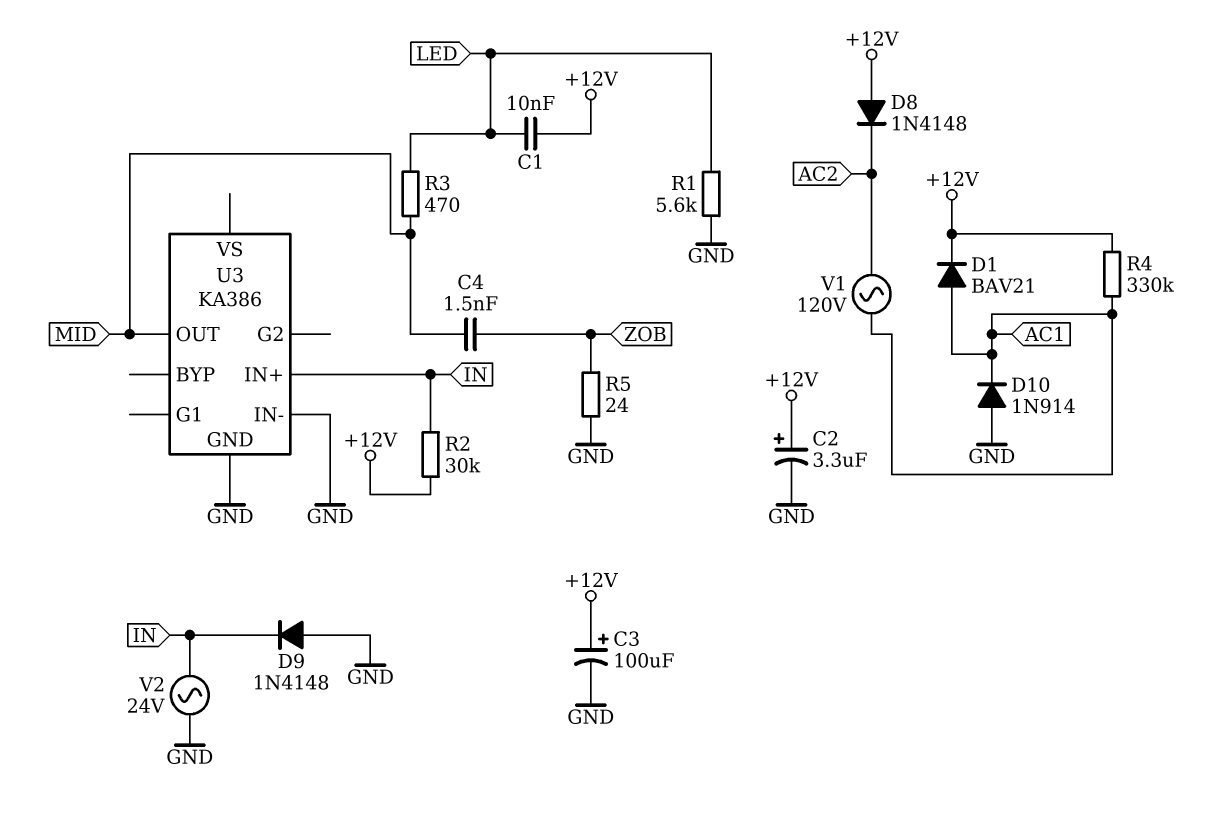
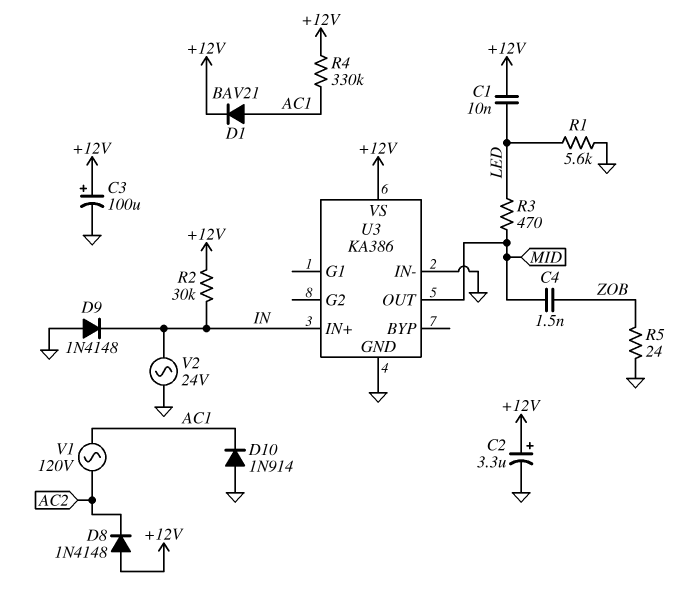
U3 pin VS: none -> +12V

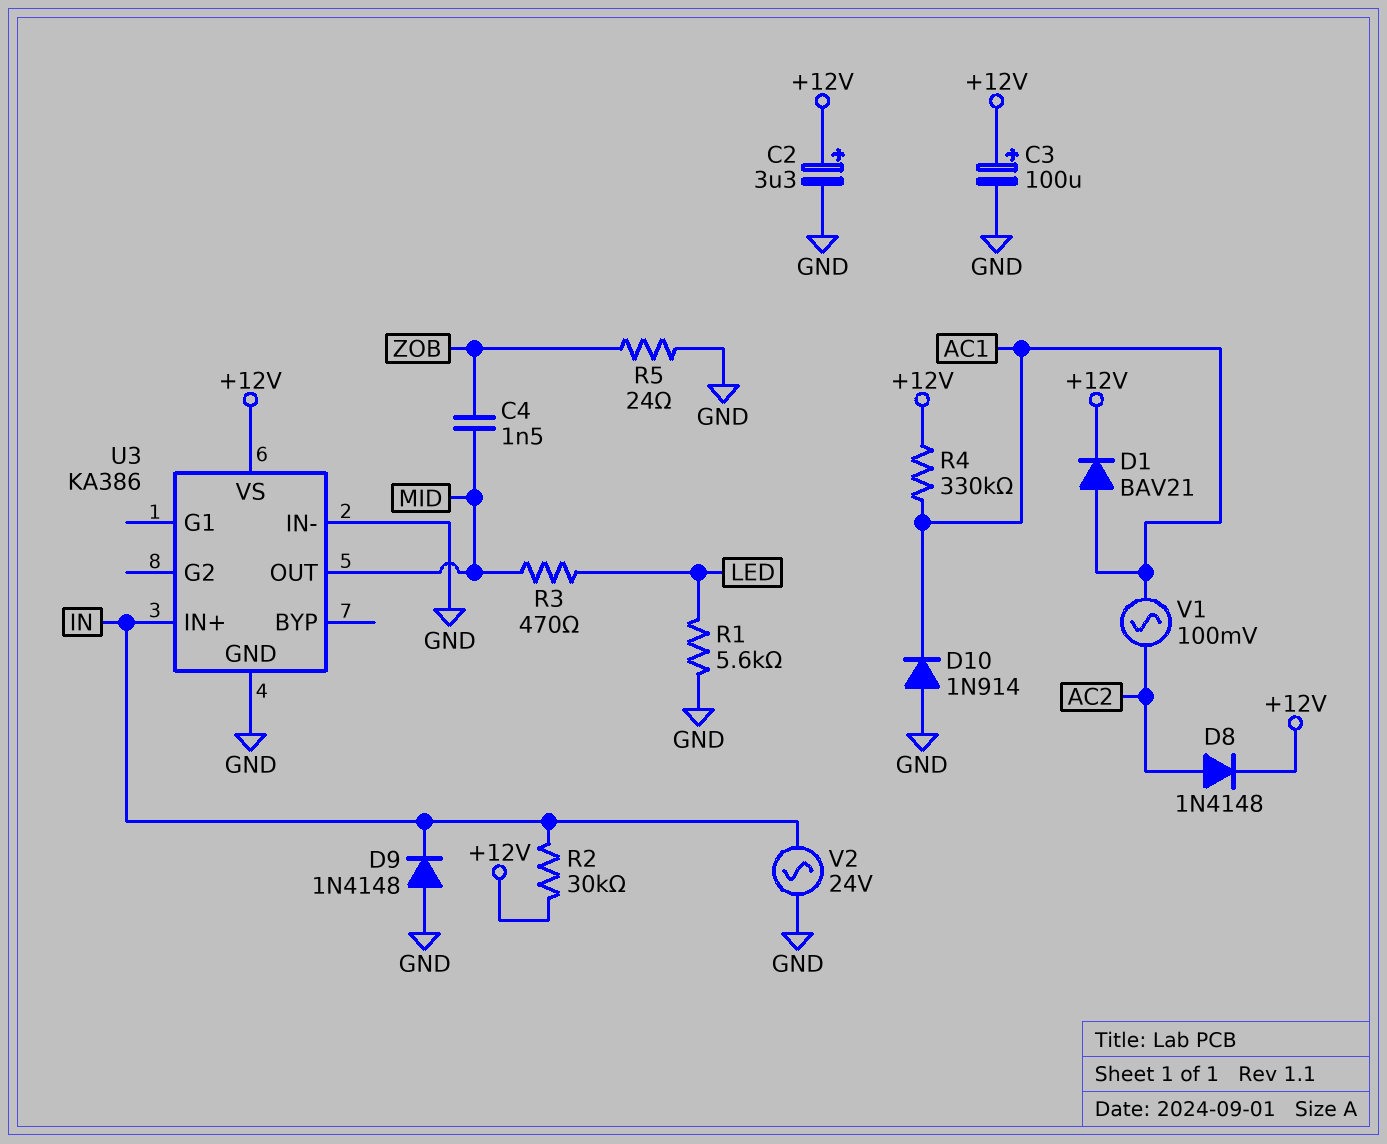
C1: 10nF (+12V, LED) -> none
D8: diode 1N4148 (A +12V, K AC2) -> diode 1N4148 (A AC2, K +12V)
V1: AC 120V (AC1, AC2) -> AC 100mV (AC1, AC2)

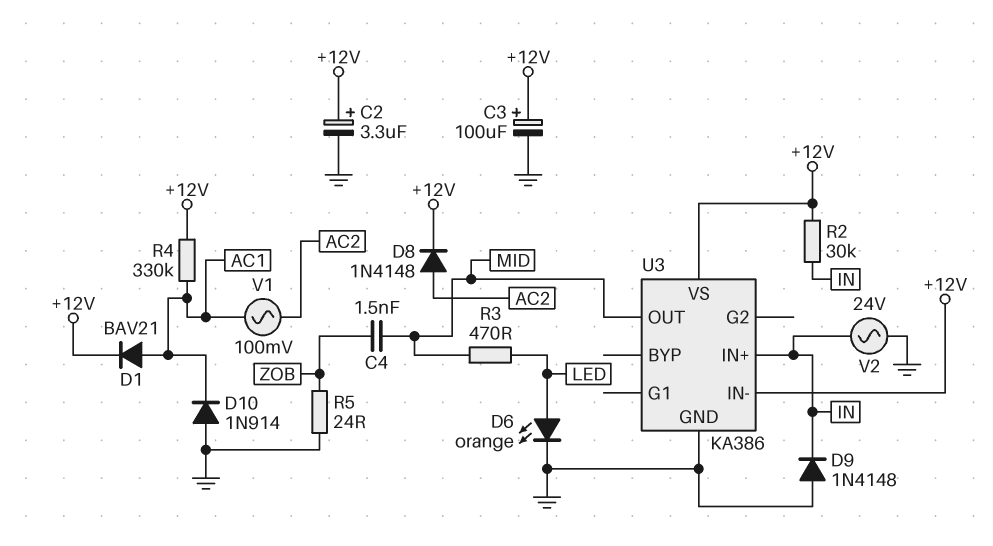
D6: none -> LED orange (A LED, K GND)
R1: 5.6k (GND, LED) -> none
U3 pin IN-: GND -> +12V

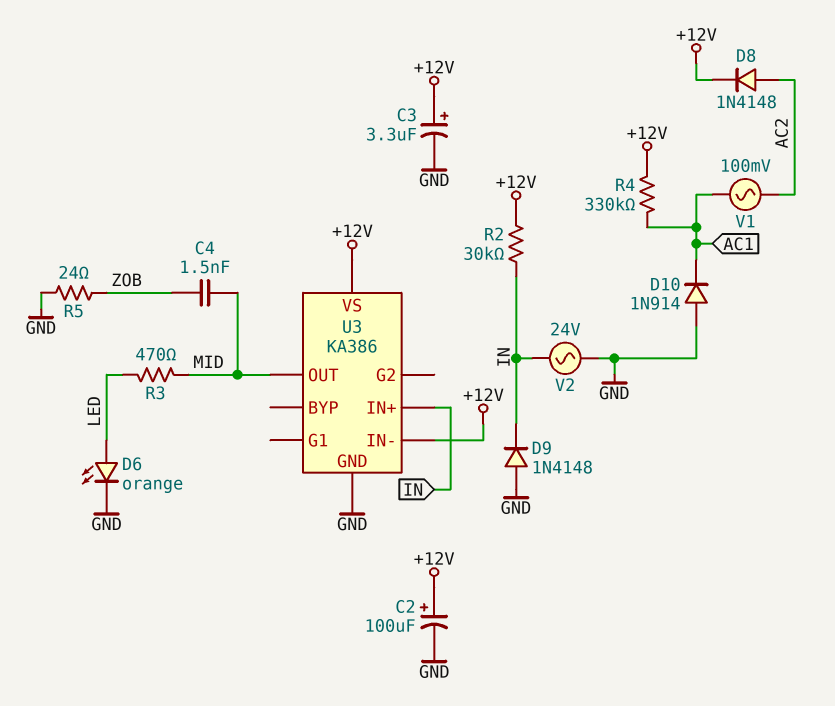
C2: 3.3uF (plus +12V, minus GND) -> 100uF (plus +12V, minus GND)
C3: 100uF (plus +12V, minus GND) -> 3.3uF (plus +12V, minus GND)
D1: diode BAV21 (A AC1, K +12V) -> none

